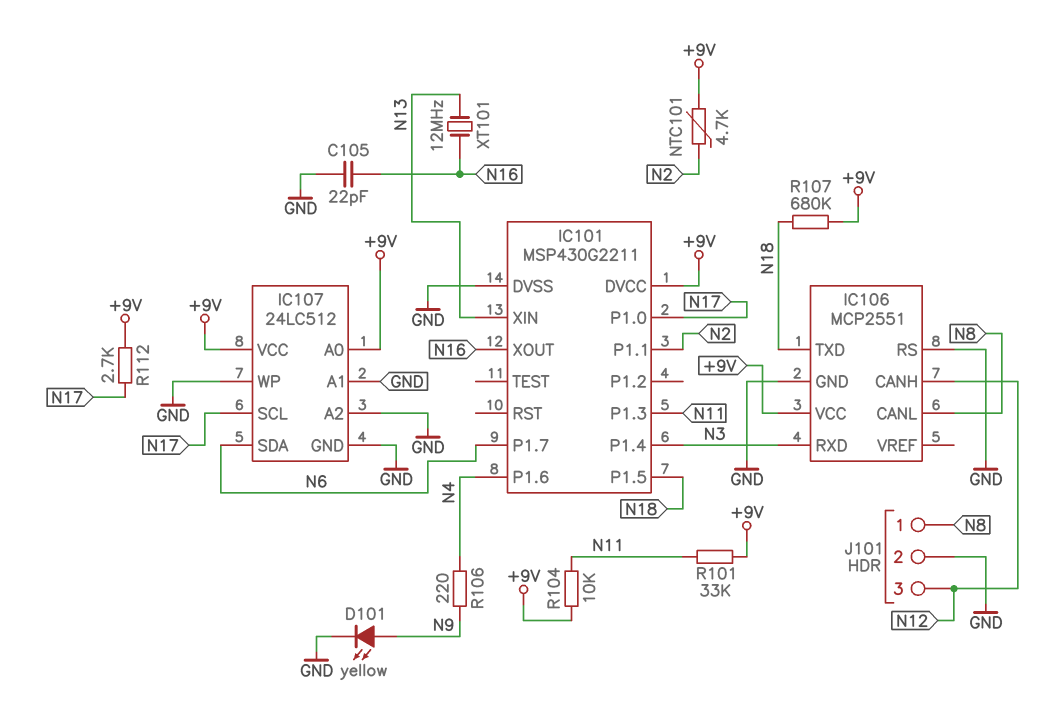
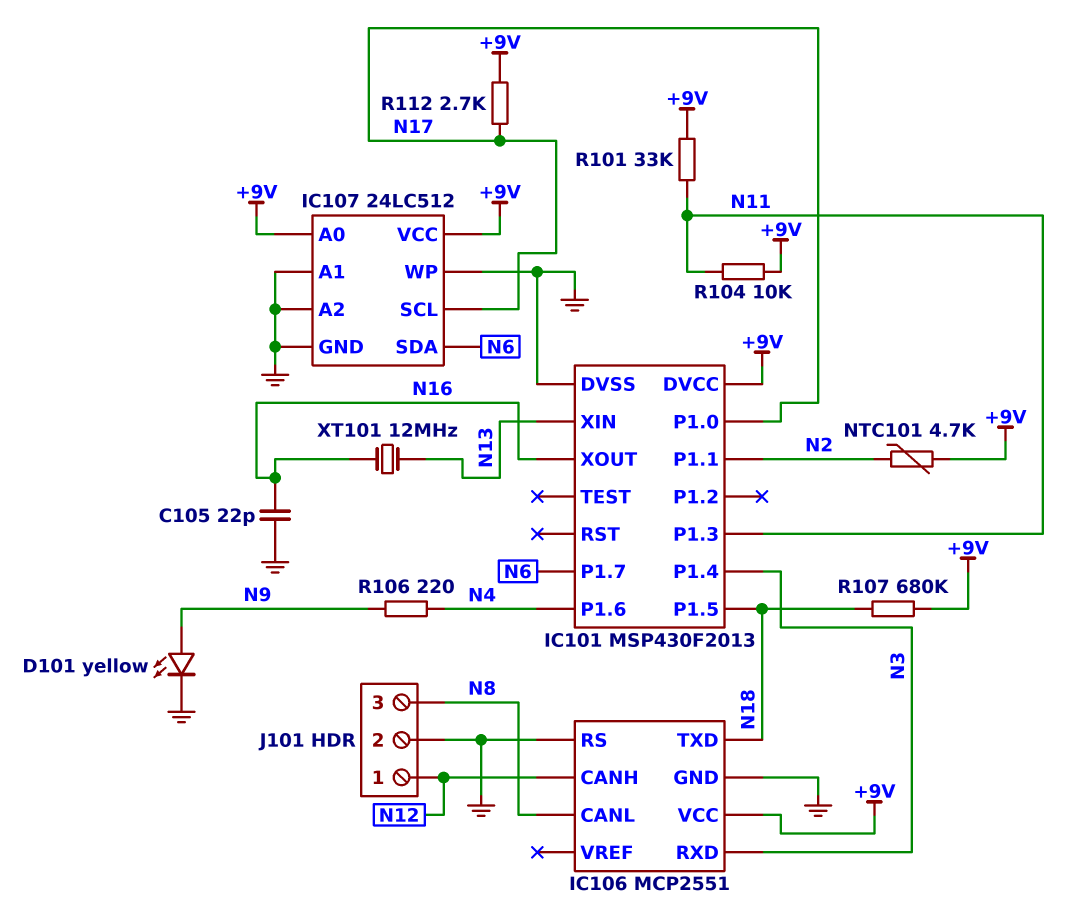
IC101: MSP430G2211 -> MSP430F2013
J101 pin 1: N8 -> N12
J101 pin 3: N12 -> N8

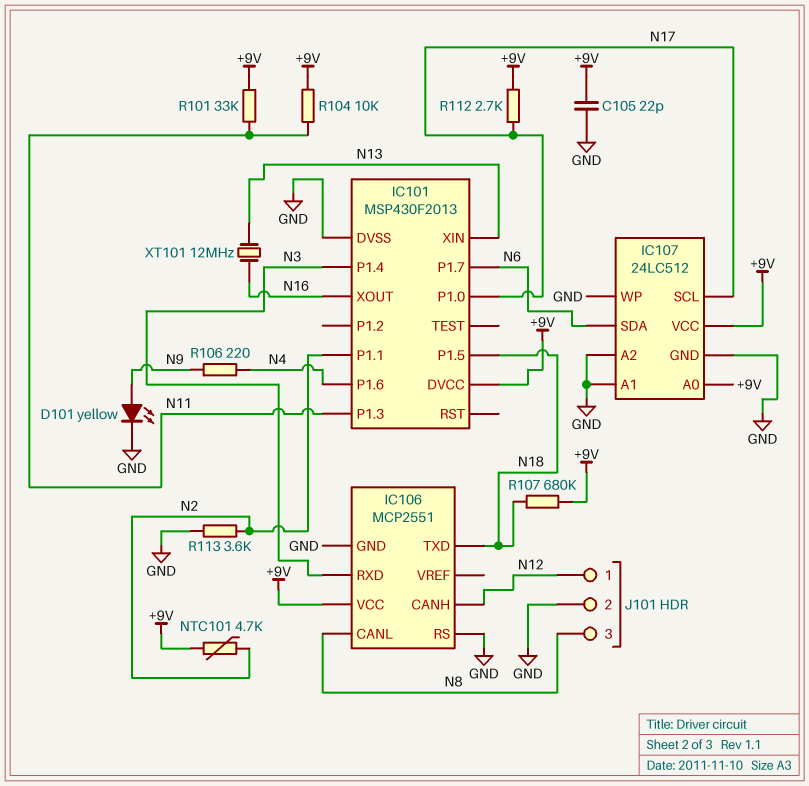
C105: 22pF (GND, N16) -> 22pF (+9V, GND)
R113: none -> 3.6k (GND, N2)

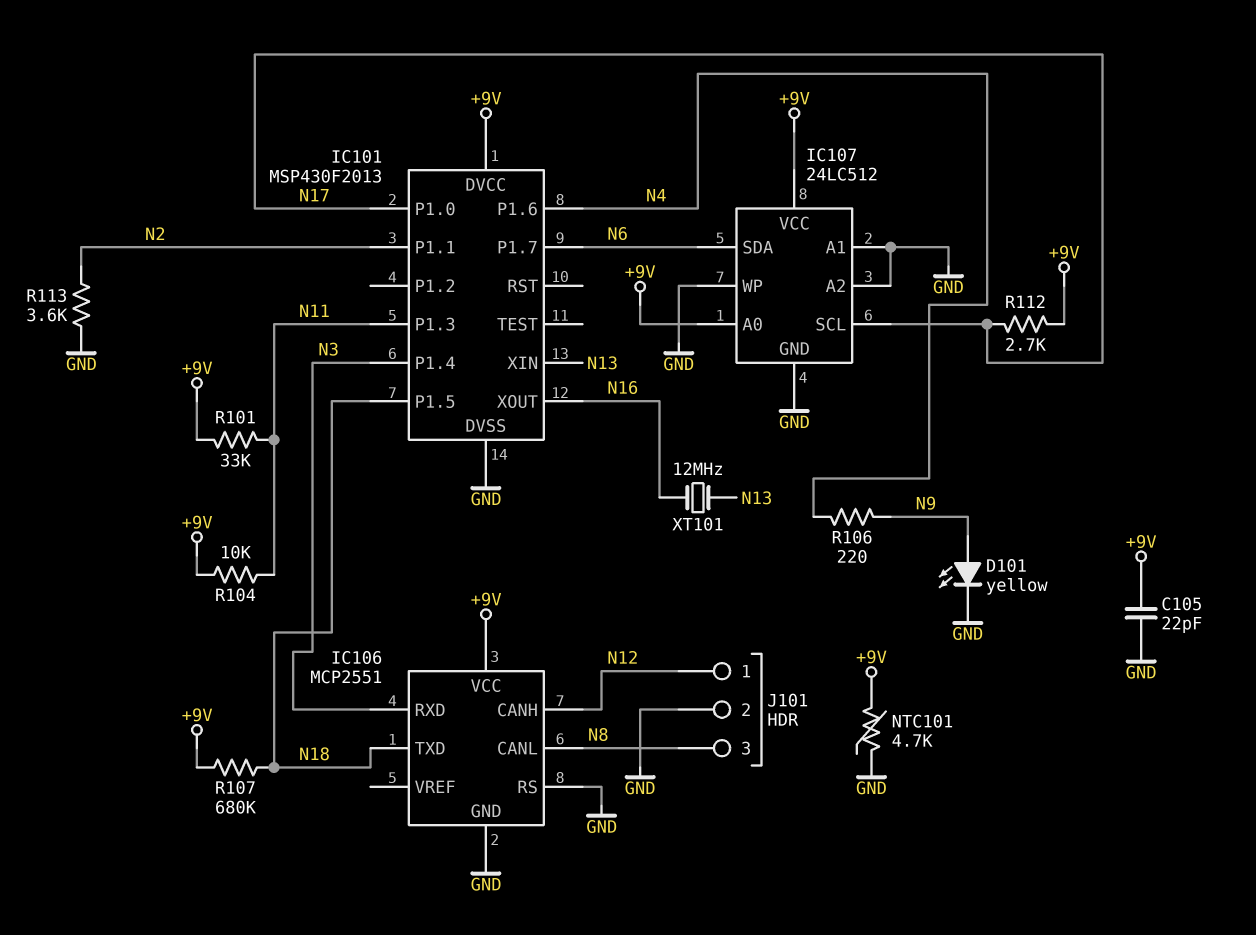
NTC101: 4.7k (+9V, N2) -> 4.7k (+9V, GND)

